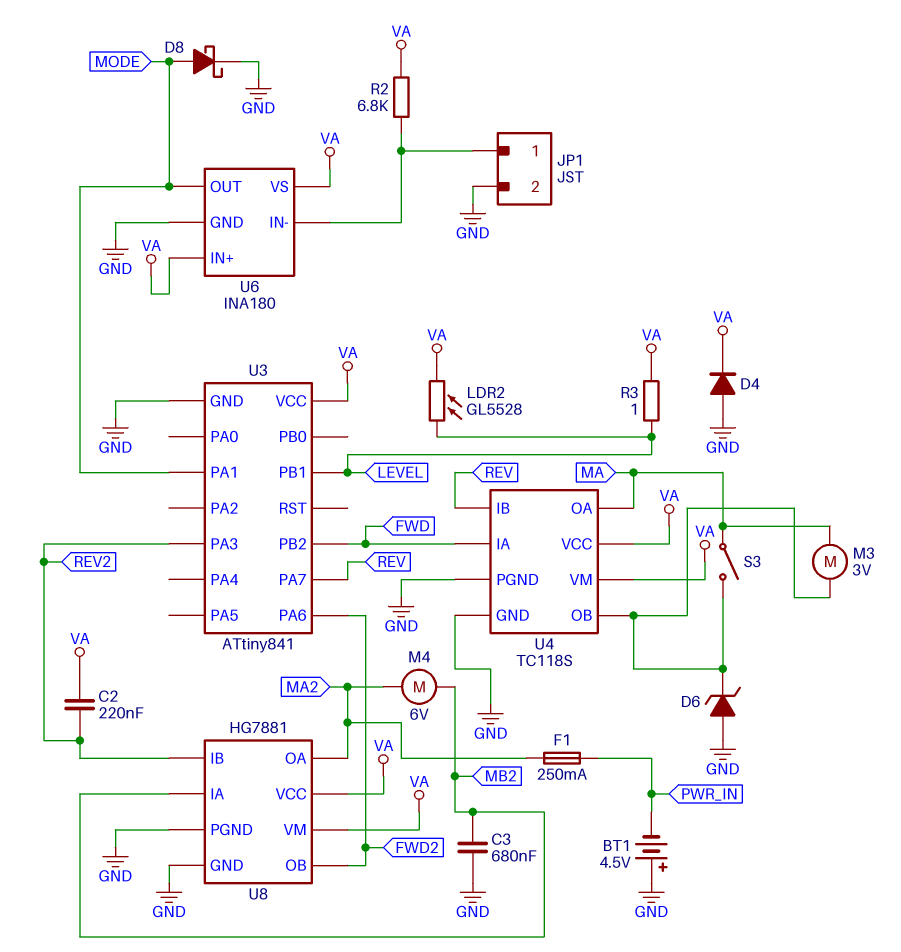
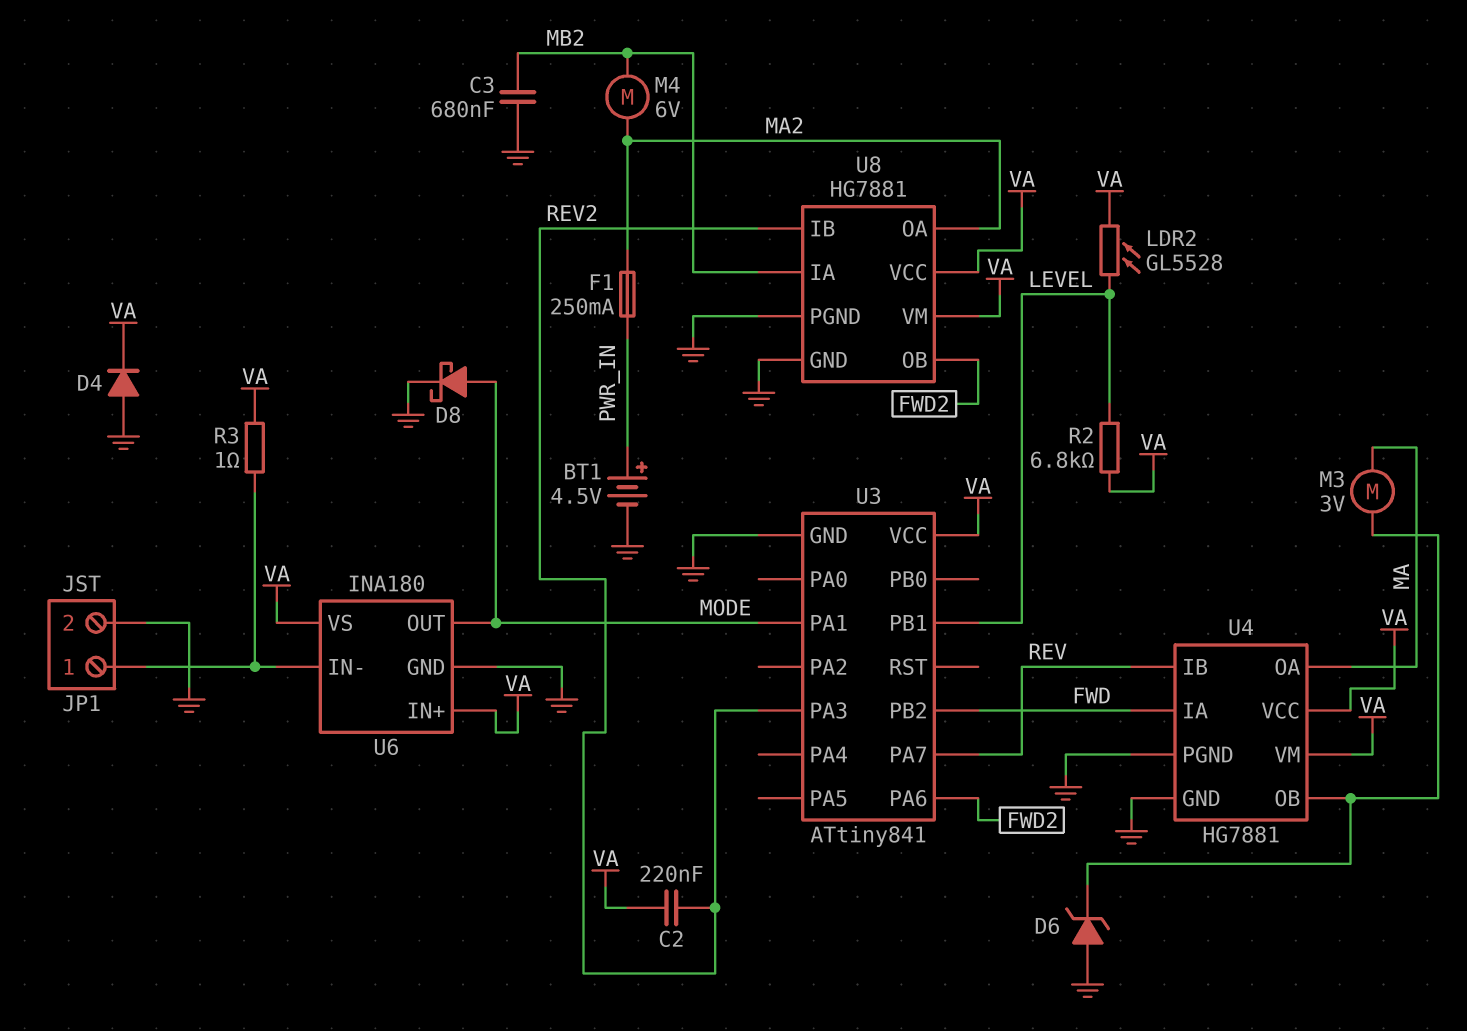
BT1: 4.5V (plus GND, minus PWR_IN) -> 4.5V (plus PWR_IN, minus GND)
R2: 6.8k (JP1/1, VA) -> 6.8k (LEVEL, VA)
R3: 1 (LEVEL, VA) -> 1 (JP1/1, VA)
S3: switch (MA, U4/OB) -> none
U4: TC118S -> HG7881

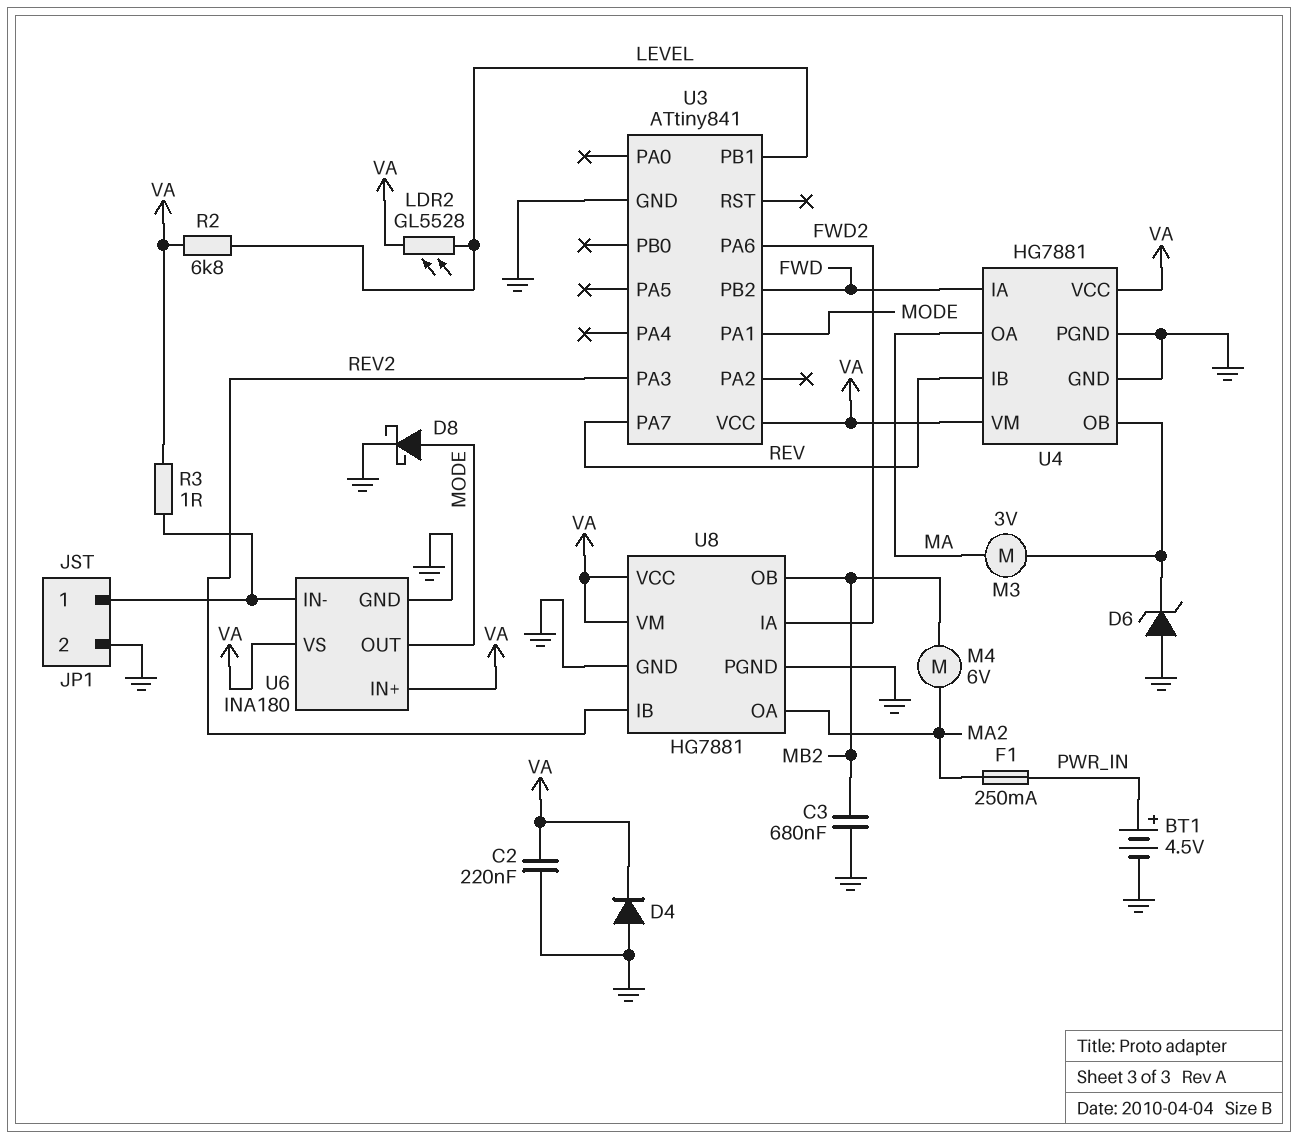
C2: 220nF (REV2, VA) -> 220nF (GND, VA)
U8 pin IA: MB2 -> FWD2
U8 pin OB: FWD2 -> MB2

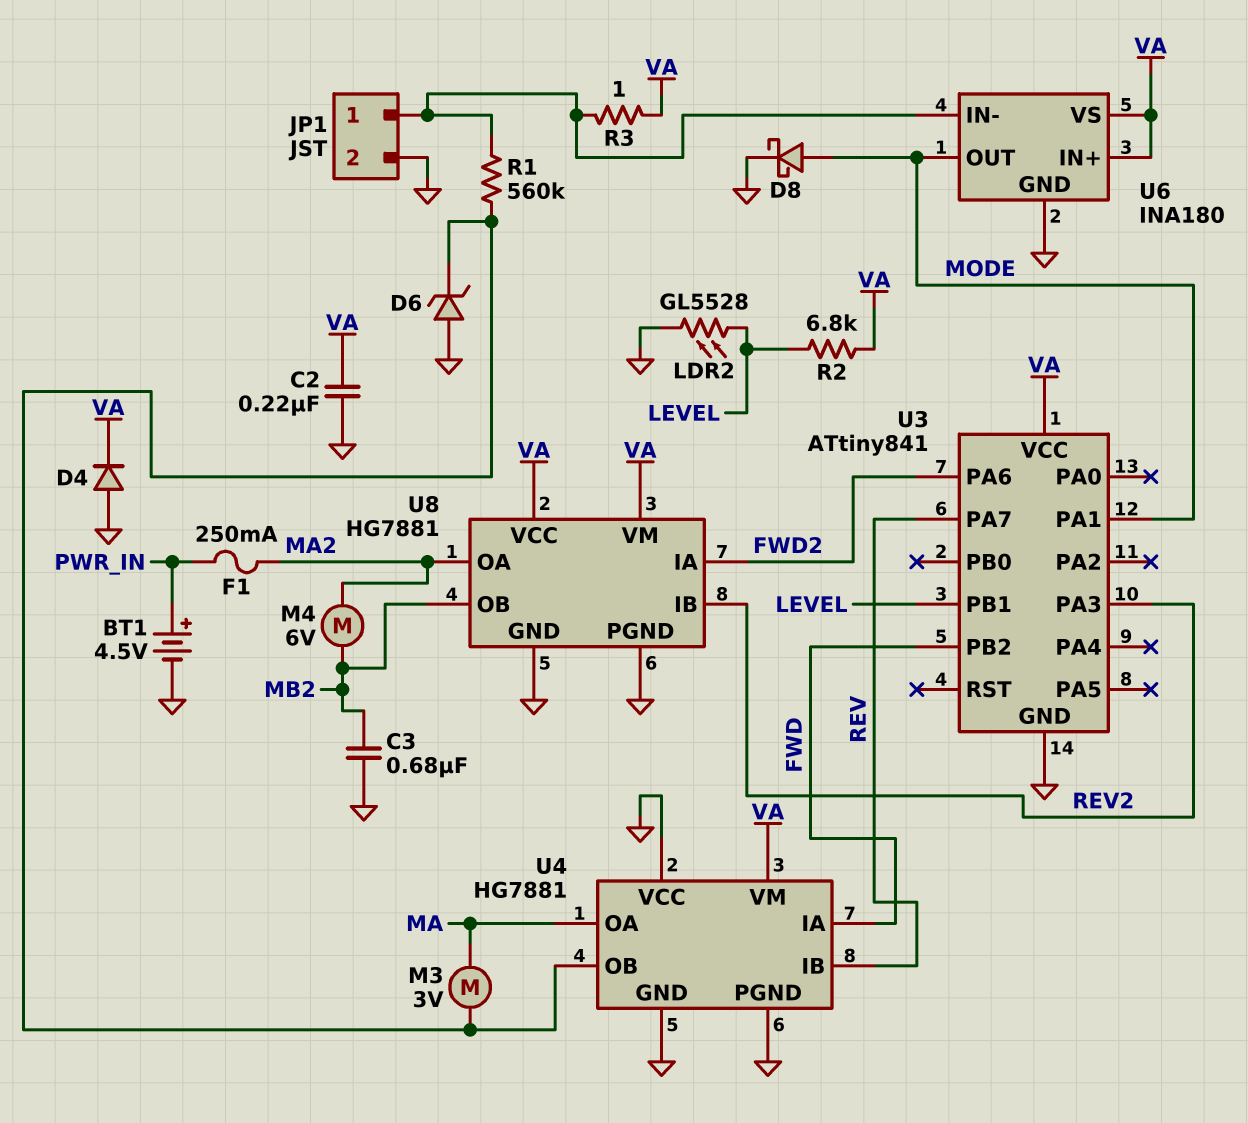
LDR2: GL5528 (LEVEL, VA) -> GL5528 (GND, LEVEL)
R1: none -> 560k (JP1/1, U4/OB)
U4 pin VCC: VA -> GND

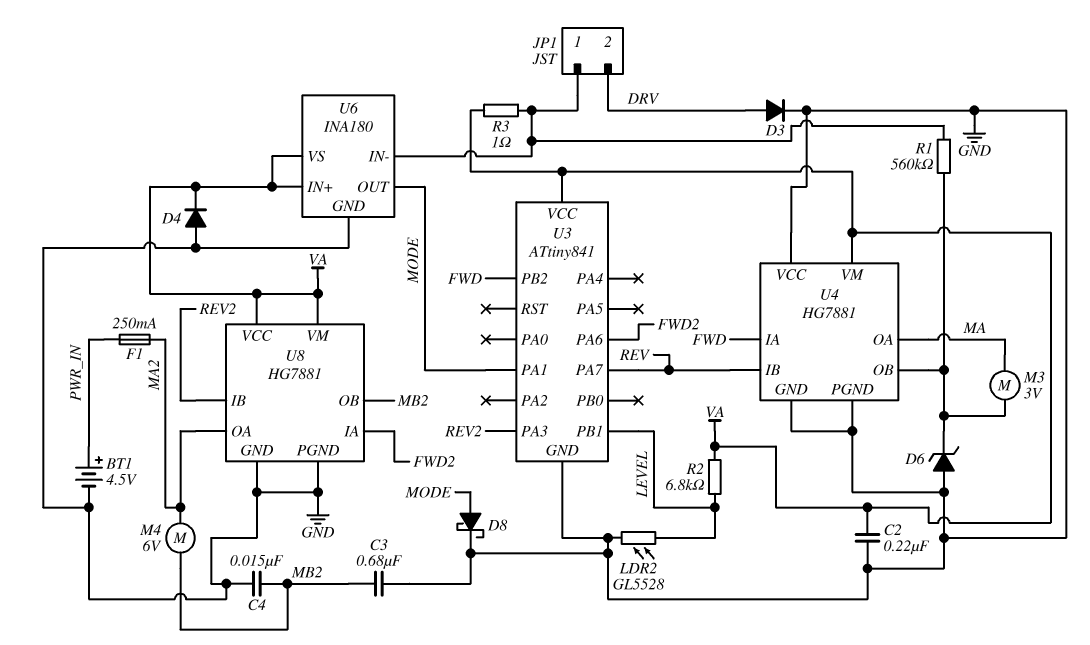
C4: none -> 15nF (GND, MB2)
D3: none -> diode (A DRV, K GND)
JP1 pin 2: GND -> DRV

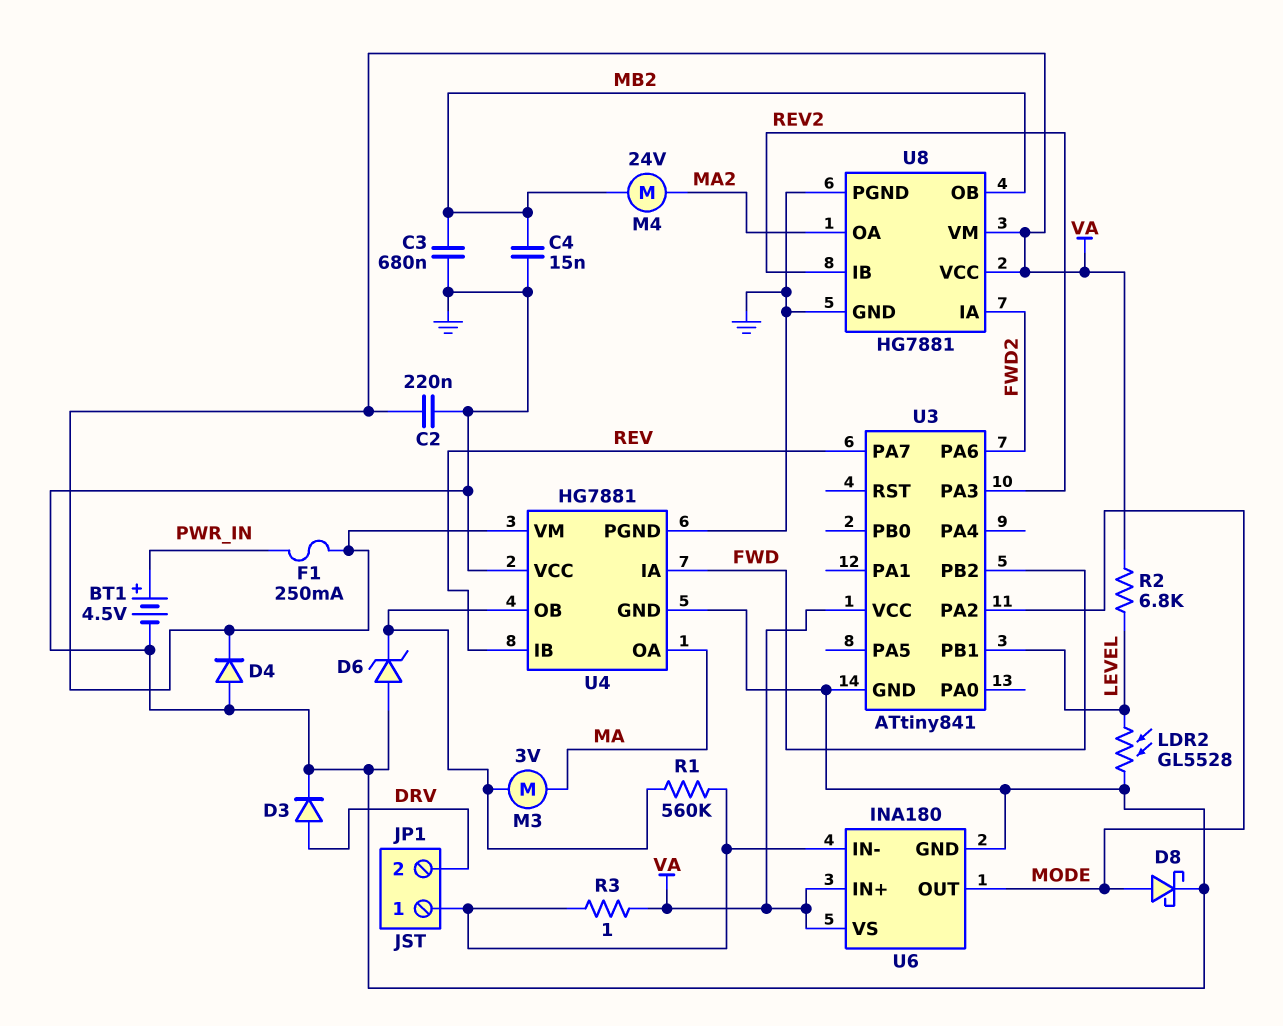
F1: 250mA (MA2, PWR_IN) -> 250mA (PWR_IN, VA)
M4: motor 6V (MA2, MB2) -> motor 24V (MA2, MB2)
U3 pin PA1: MODE -> none
U3 pin PA2: none -> MODE

